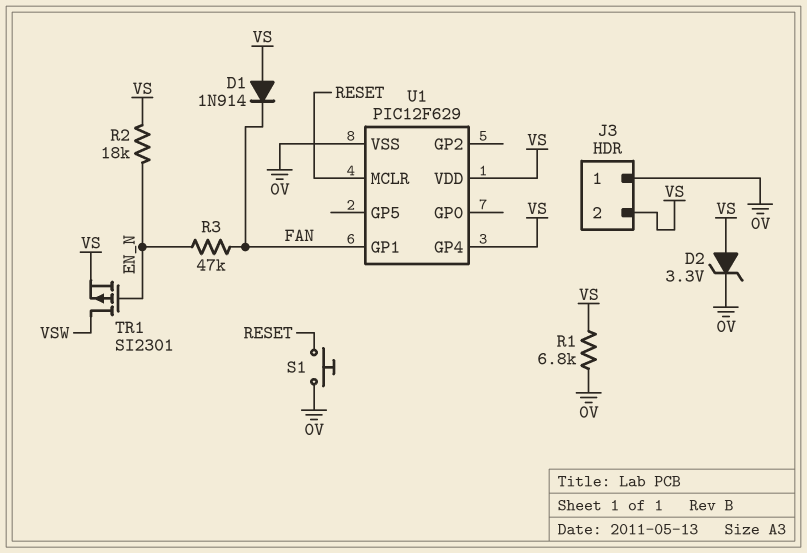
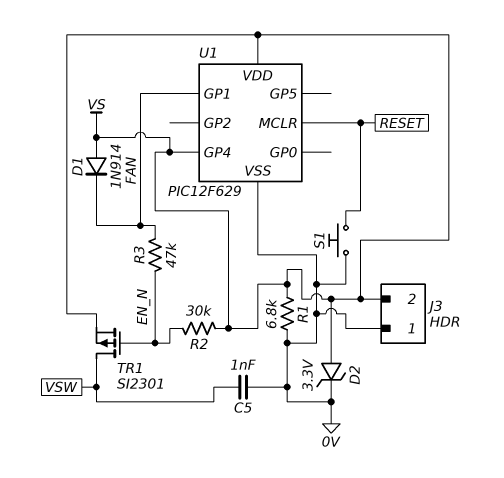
C5: none -> 1nF (0V, VSW)
R2: 18k (EN_N, VS) -> 30k (EN_N, VS)

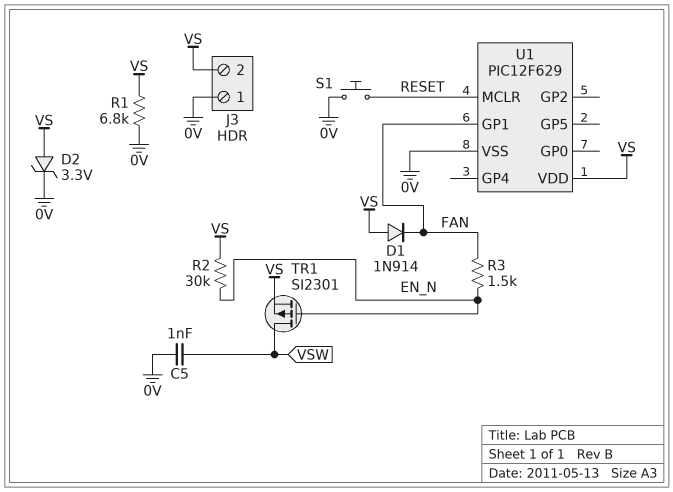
R3: 47k (EN_N, FAN) -> 1.5k (EN_N, FAN)
U1 pin GP4: VS -> none

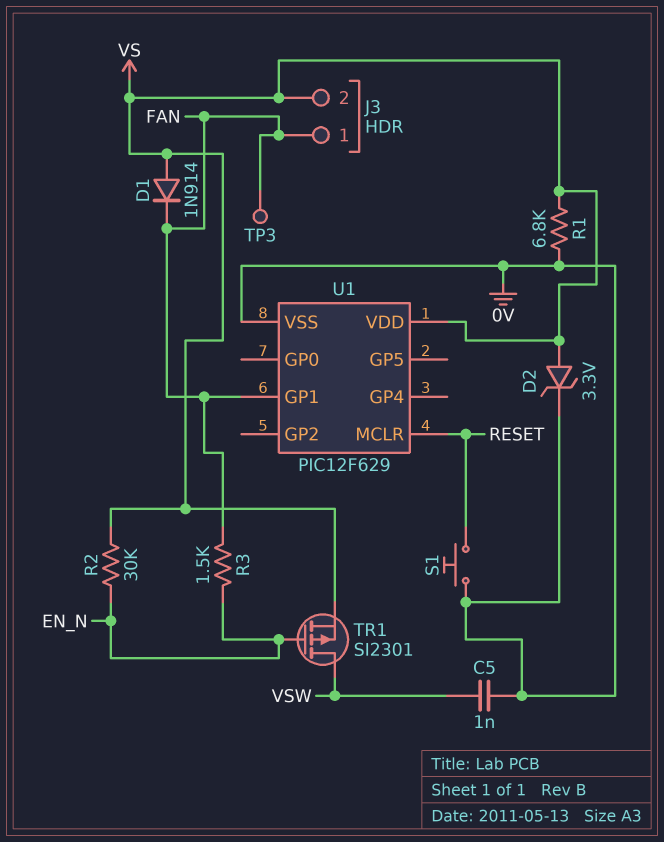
J3 pin 1: 0V -> FAN
TP3: none -> test point (FAN)

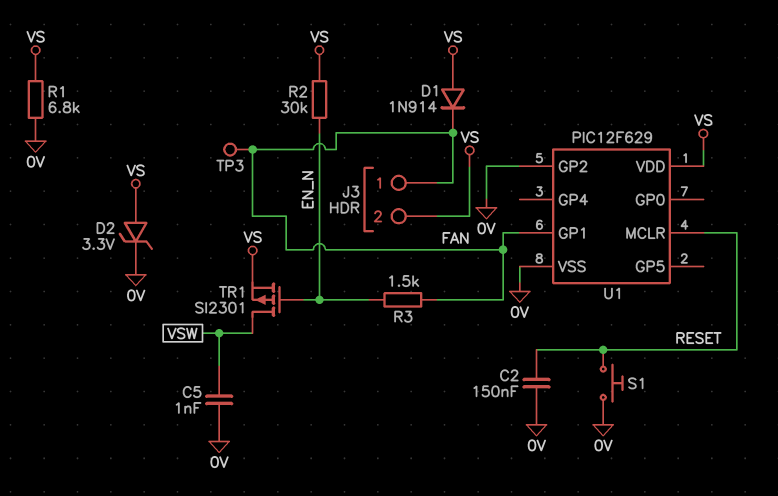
C2: none -> 150nF (0V, RESET)
U1 pin GP2: none -> 0V

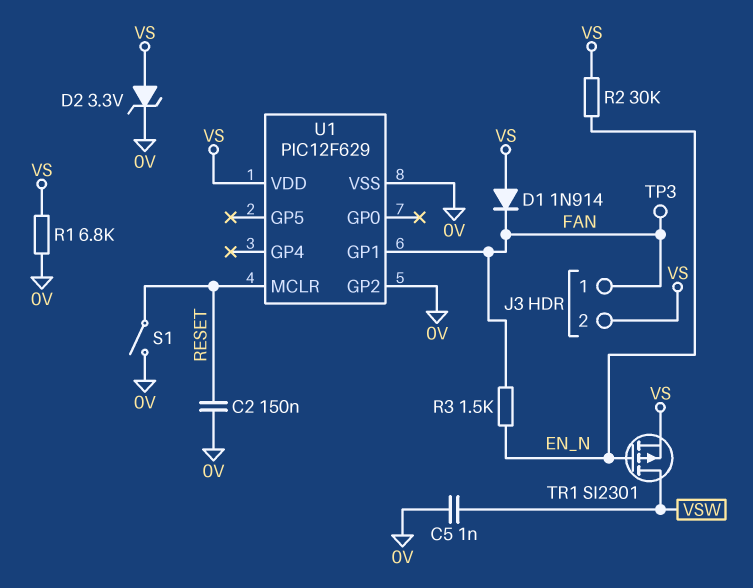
S1: button (0V, RESET) -> switch (0V, RESET)

